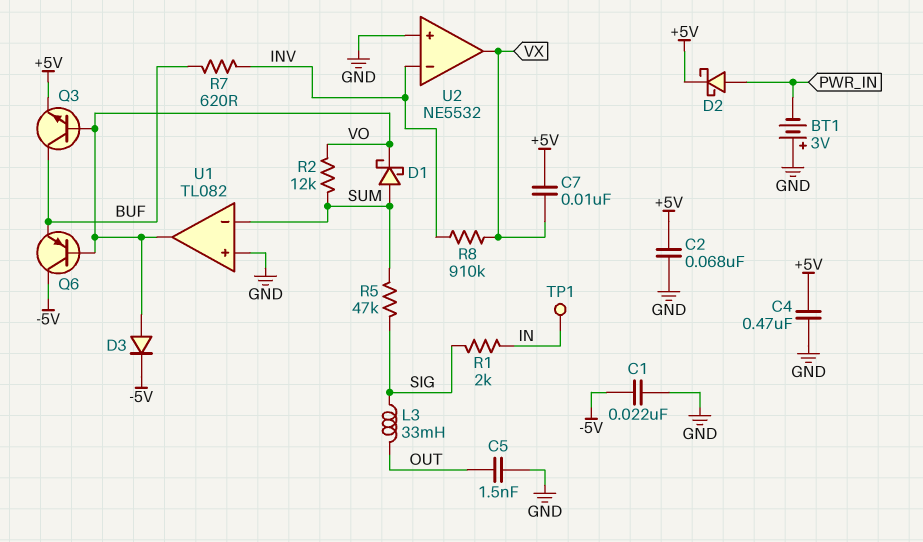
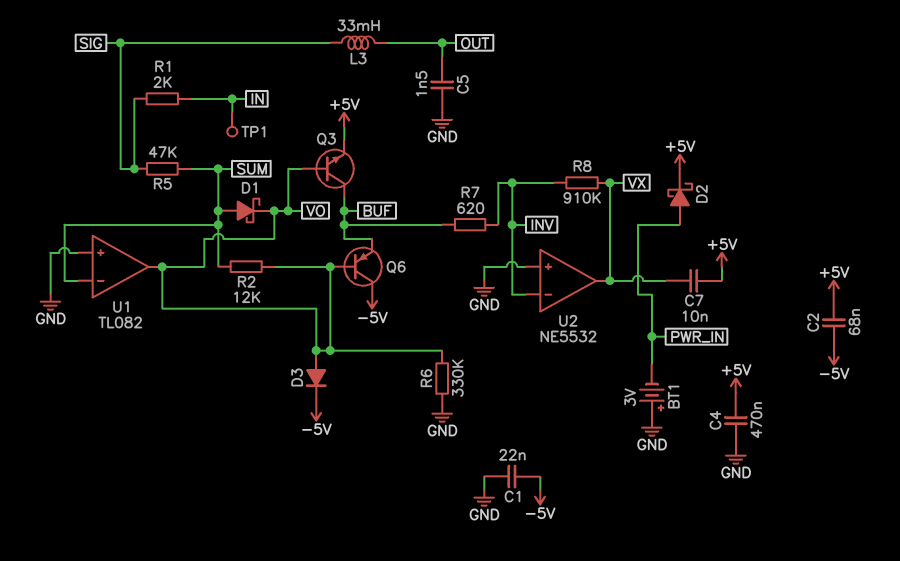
C2: 68nF (+5V, GND) -> 68nF (+5V, -5V)
R6: none -> 330k (GND, VO)

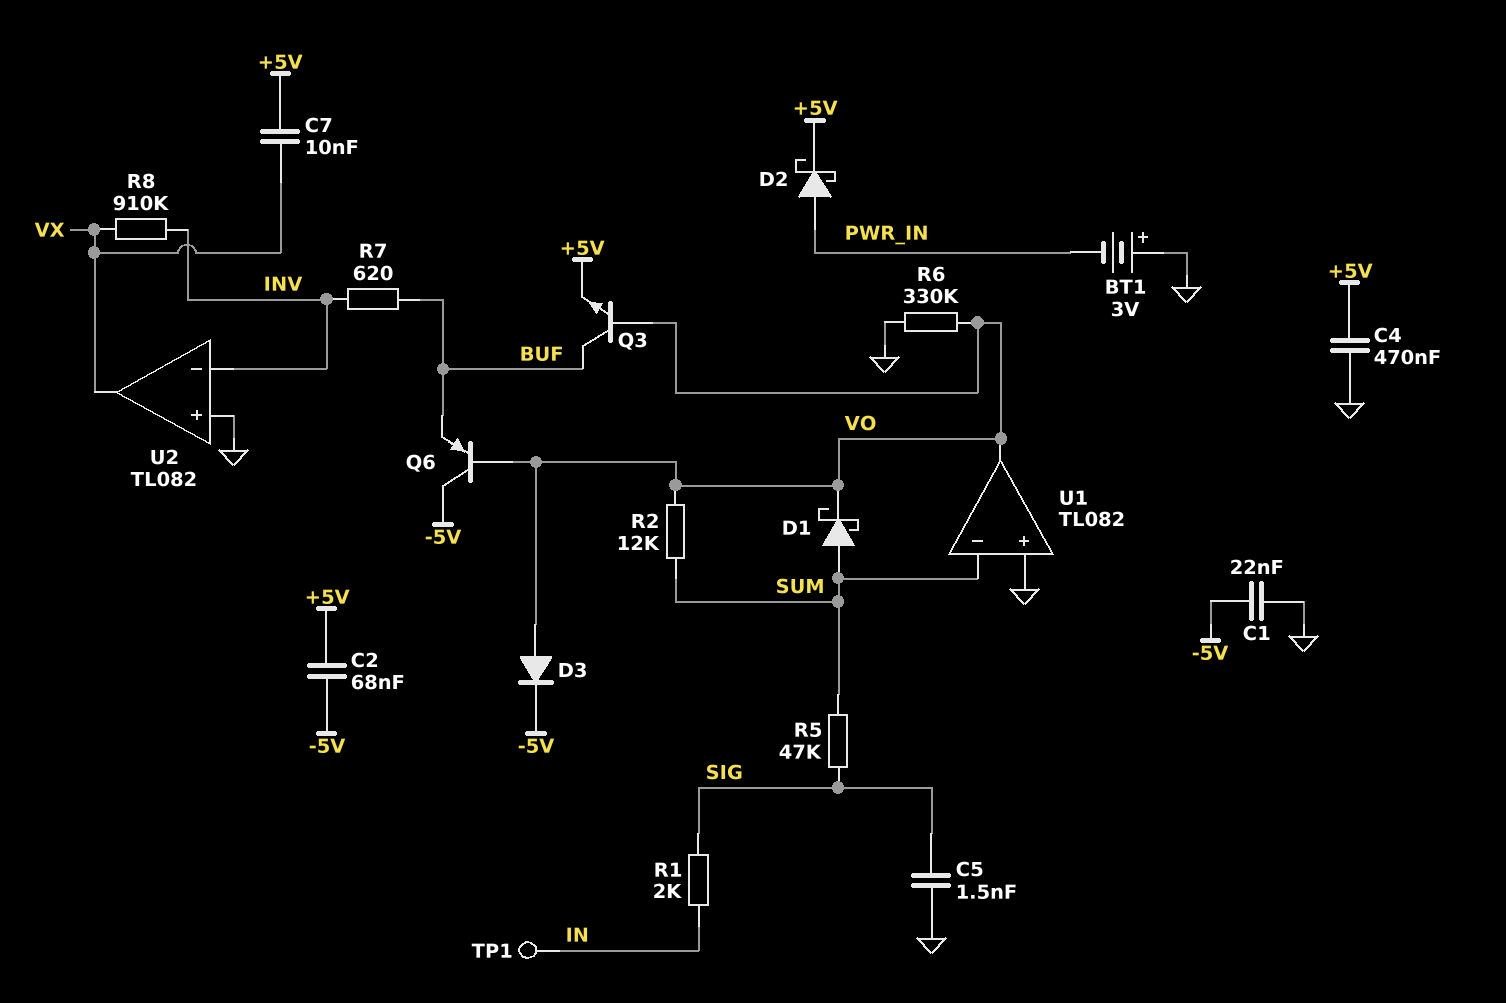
C5: 1.5nF (GND, OUT) -> 1.5nF (GND, SIG)
L3: 33mH (OUT, SIG) -> none
U2: NE5532 -> TL082

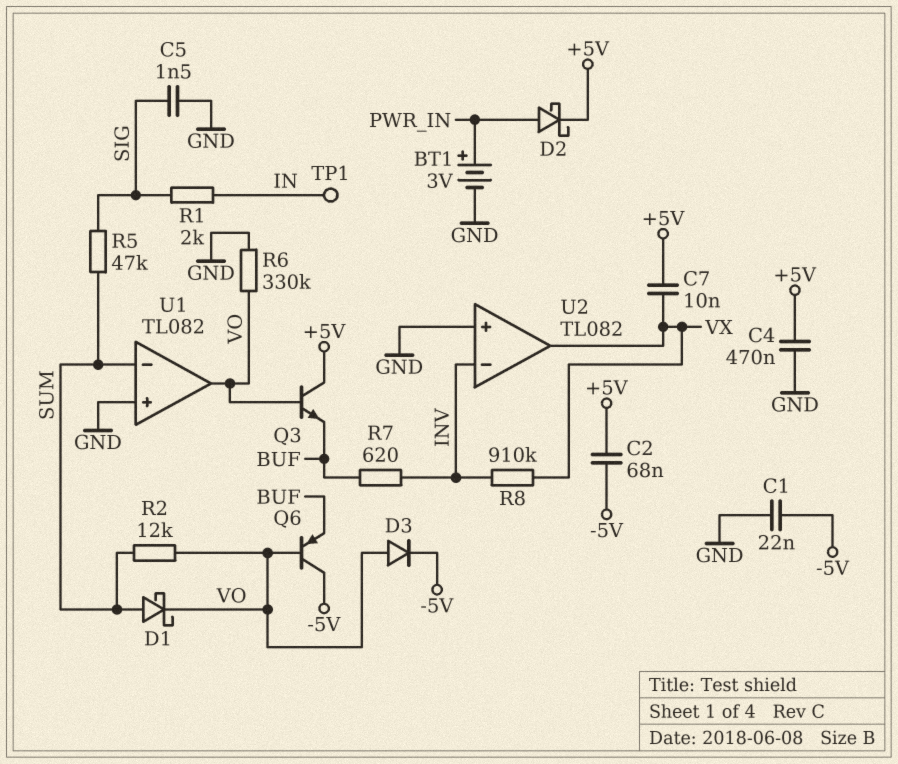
BT1: 3V (plus GND, minus PWR_IN) -> 3V (plus PWR_IN, minus GND)
Q3: NPN (B VO, C BUF, E +5V) -> NPN (B VO, C +5V, E BUF)

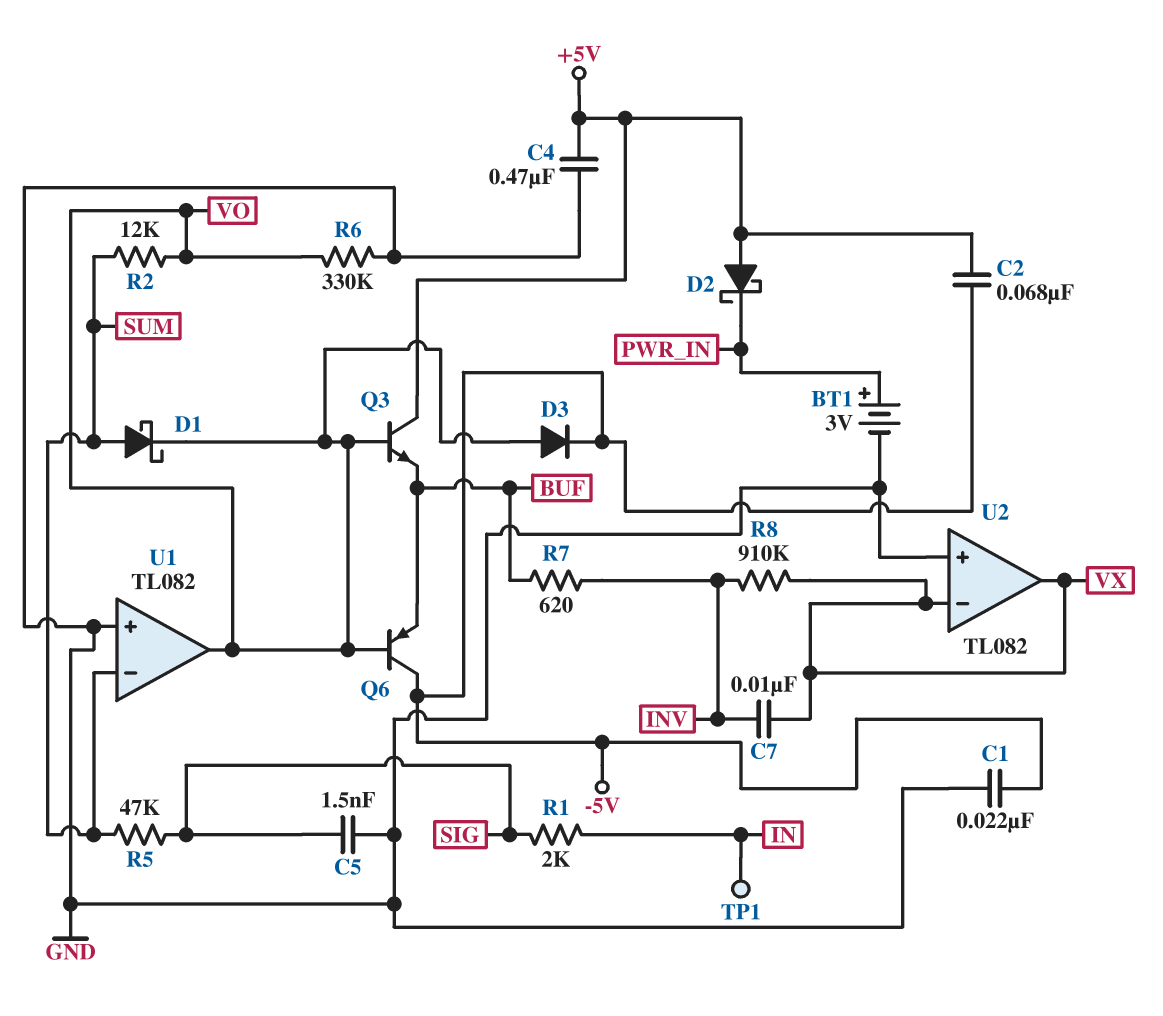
C7: 10nF (+5V, VX) -> 10nF (INV, VX)
D2: schottky (A PWR_IN, K +5V) -> schottky (A +5V, K PWR_IN)
U2 pin in-: INV -> VX

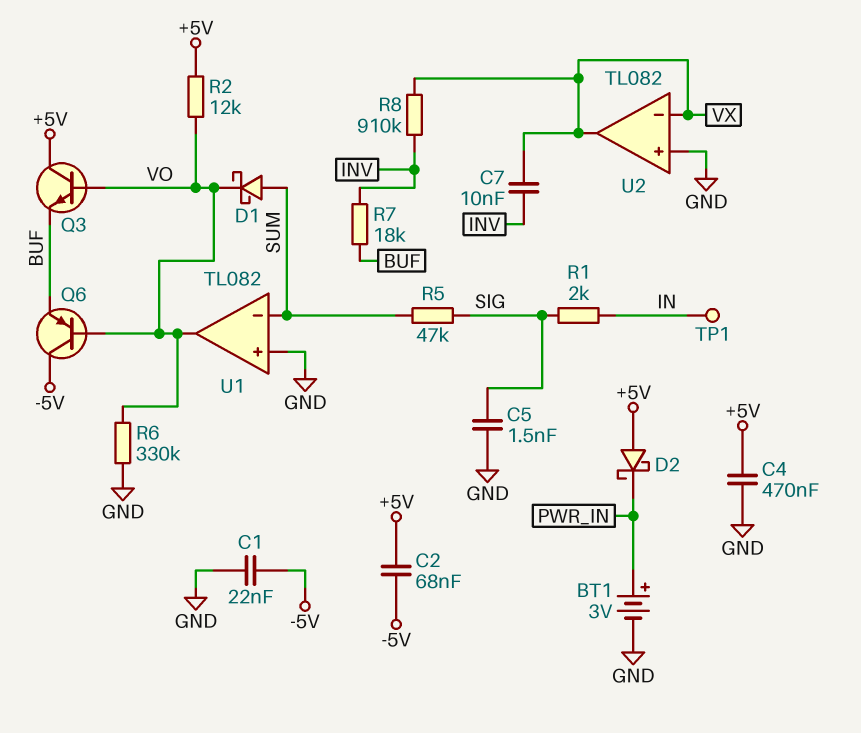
D3: diode (A VO, K -5V) -> none
R2: 12k (SUM, VO) -> 12k (+5V, VO)
R7: 620 (BUF, INV) -> 18k (BUF, INV)

